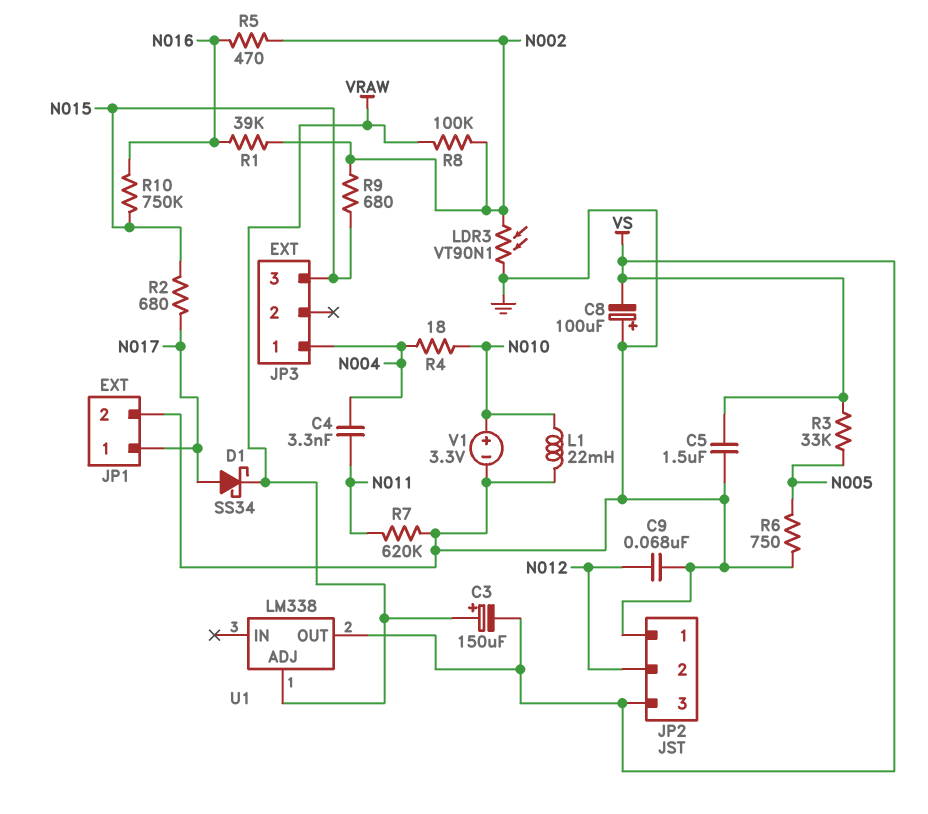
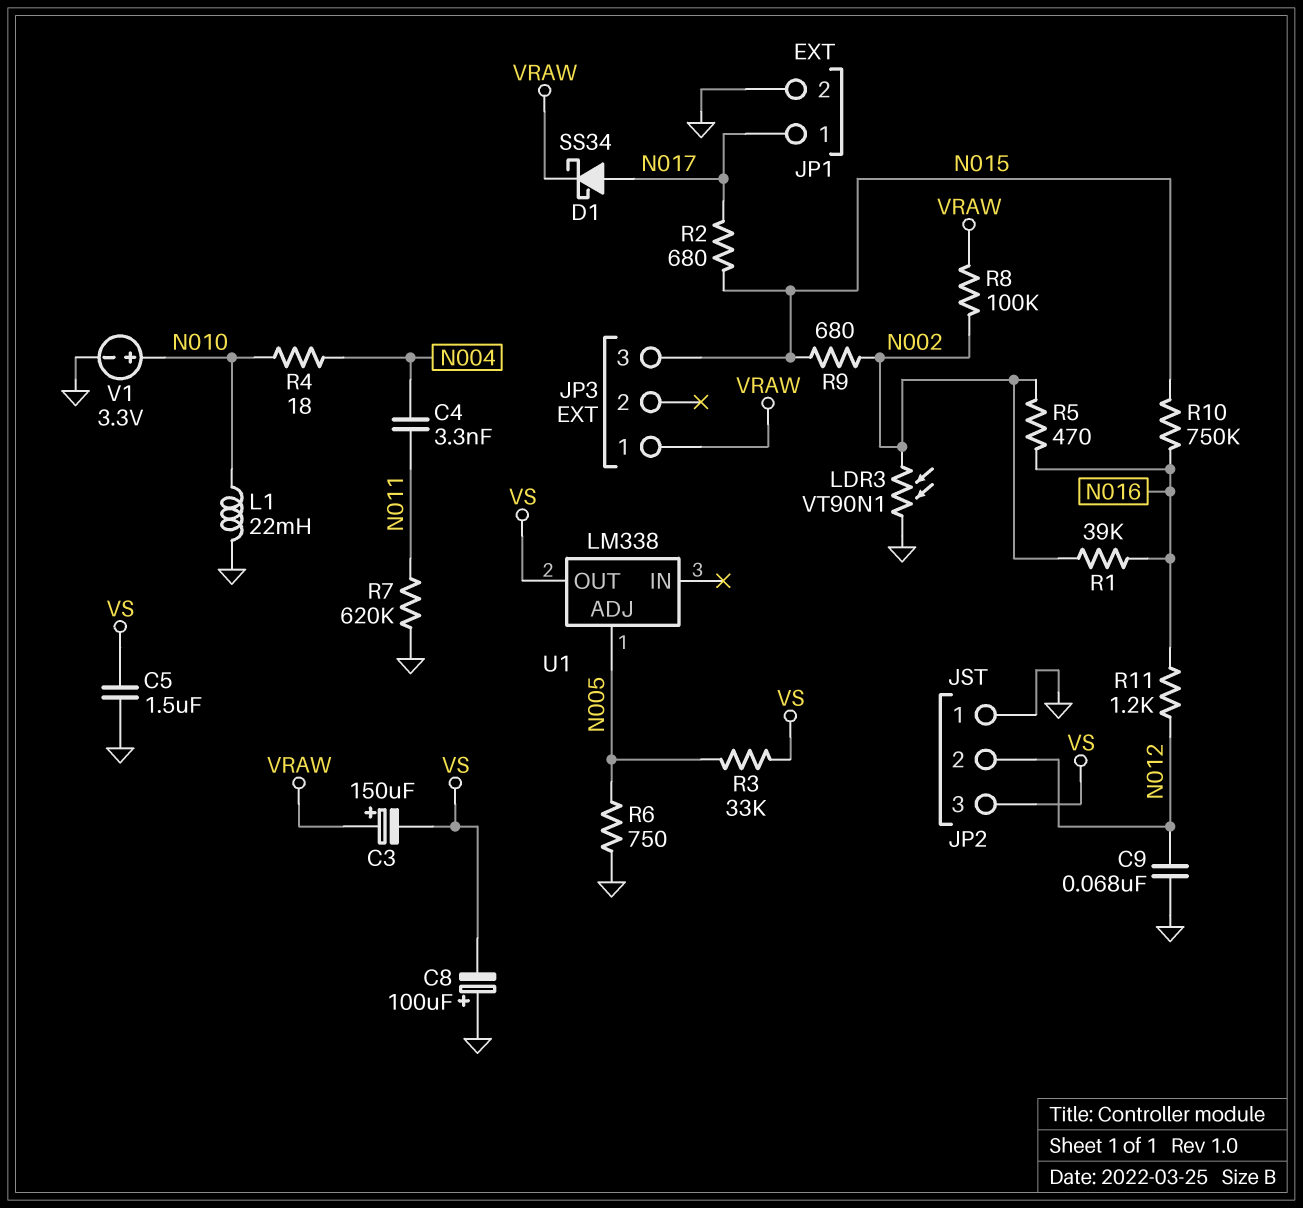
JP3 pin 1: N004 -> VRAW
R11: none -> 1.2k (N012, N016)
U1 pin ADJ: VRAW -> N005

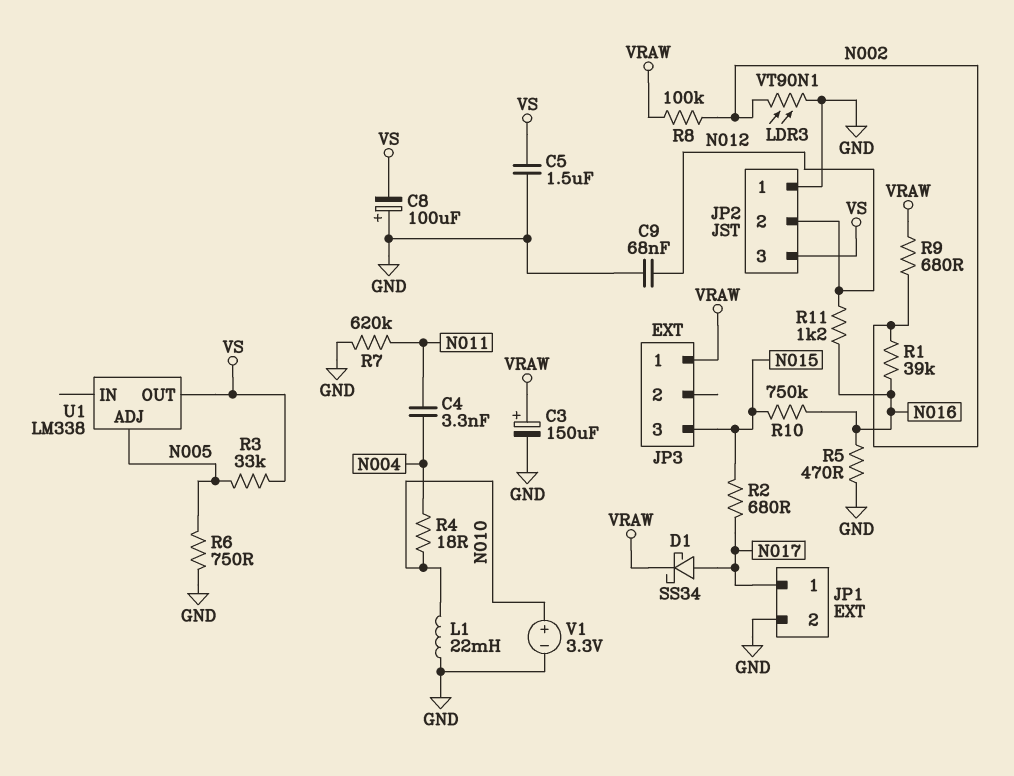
C3: 150uF (plus VRAW, minus VS) -> 150uF (plus VRAW, minus GND)
R5: 470 (N002, N016) -> 470 (GND, N016)
R9: 680 (N002, N015) -> 680 (N002, VRAW)

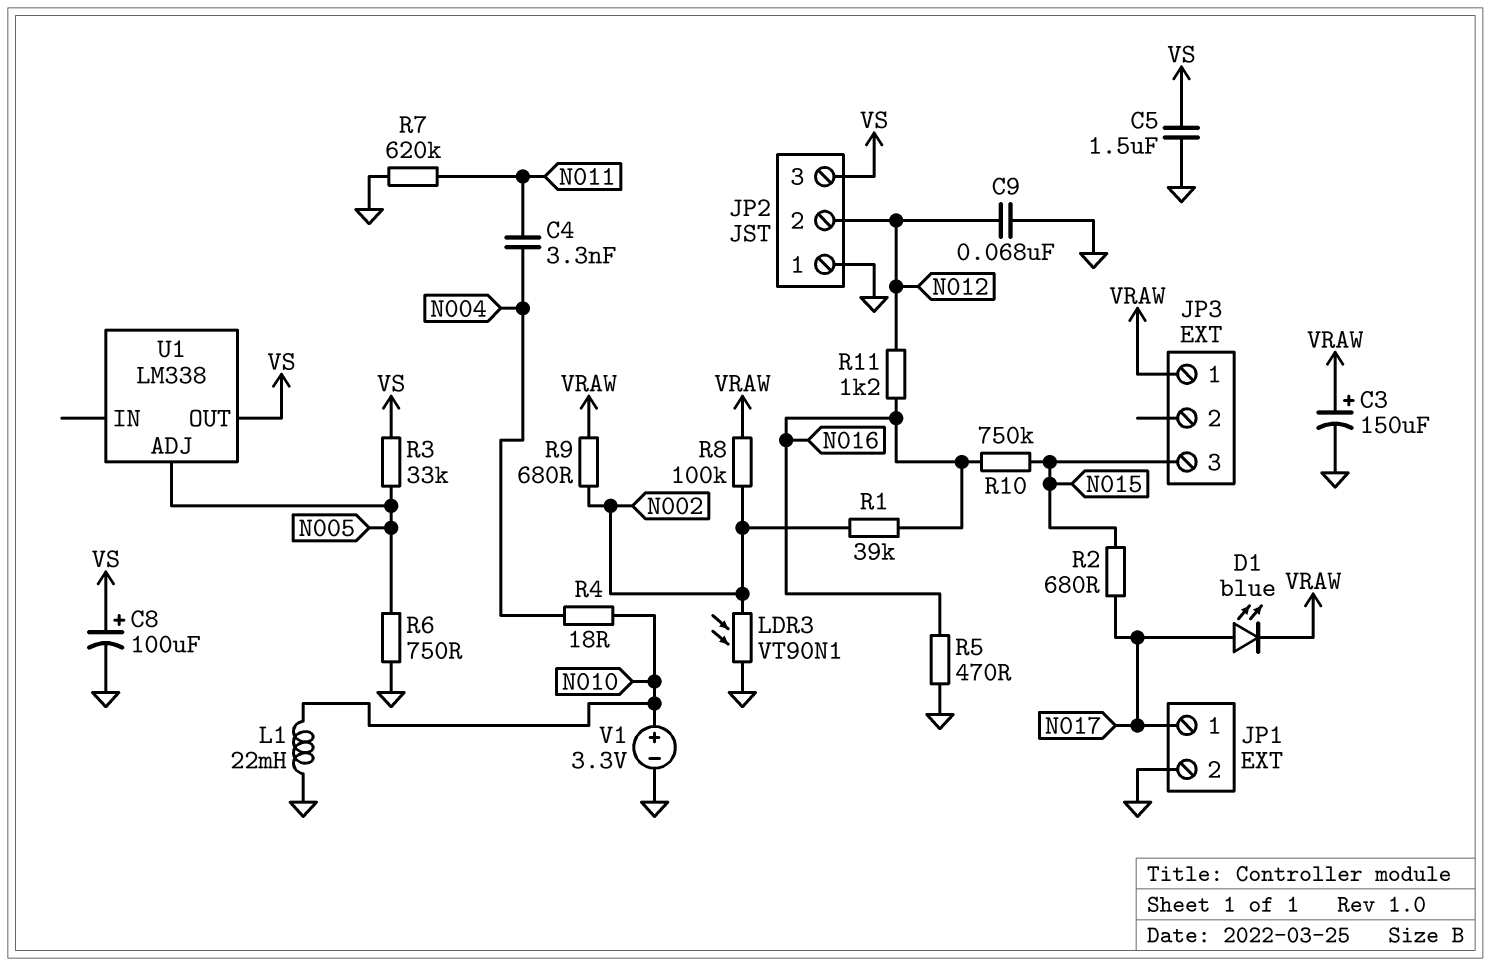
C8: 100uF (plus GND, minus VS) -> 100uF (plus VS, minus GND)
D1: schottky SS34 (A N017, K VRAW) -> LED blue (A N017, K VRAW)

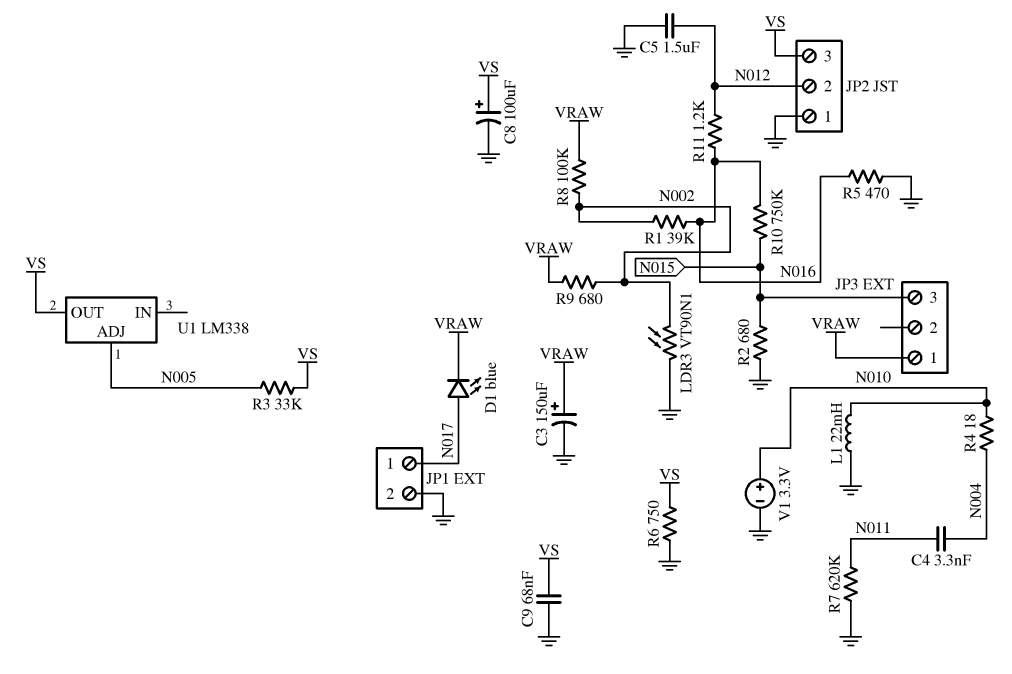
C5: 1.5uF (GND, VS) -> 1.5uF (GND, N012)
C9: 68nF (GND, N012) -> 68nF (GND, VS)
R2: 680 (N015, N017) -> 680 (GND, N015)
R6: 750 (GND, N005) -> 750 (GND, VS)

